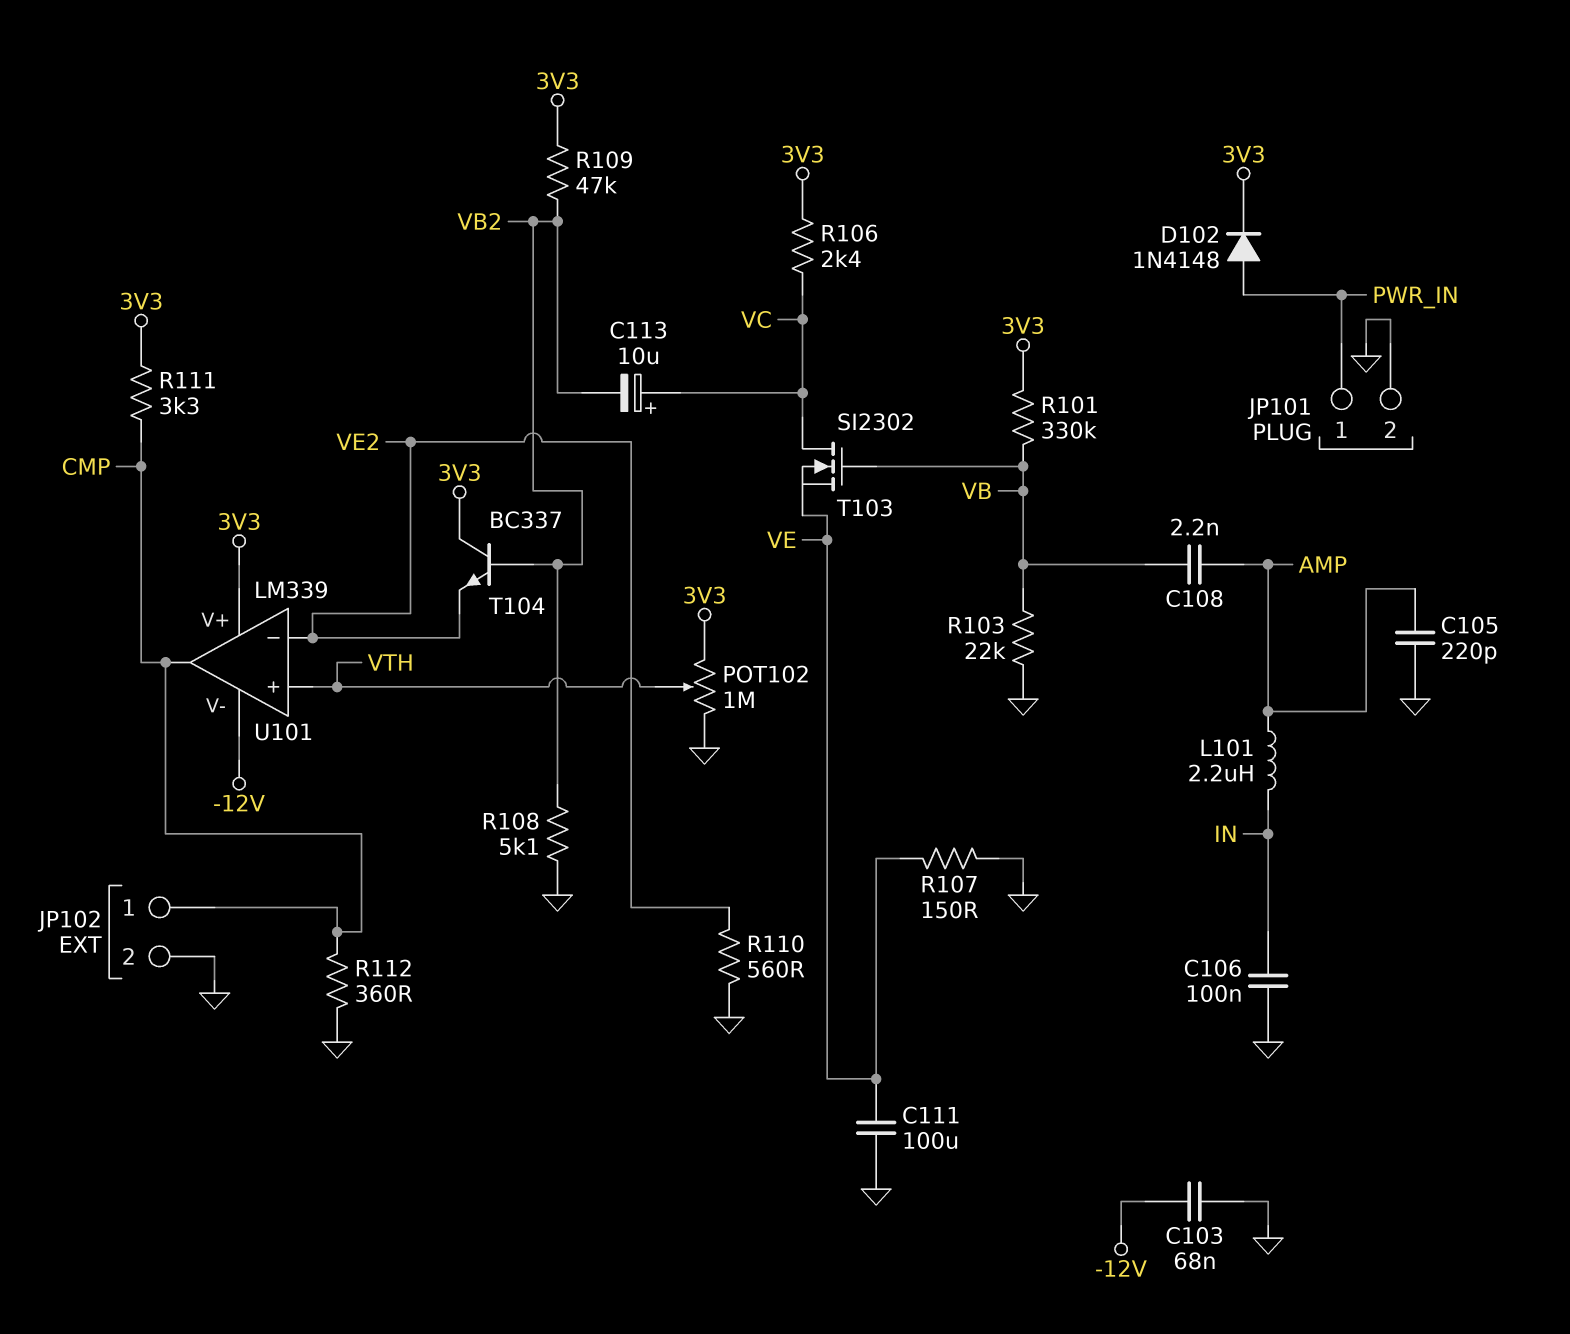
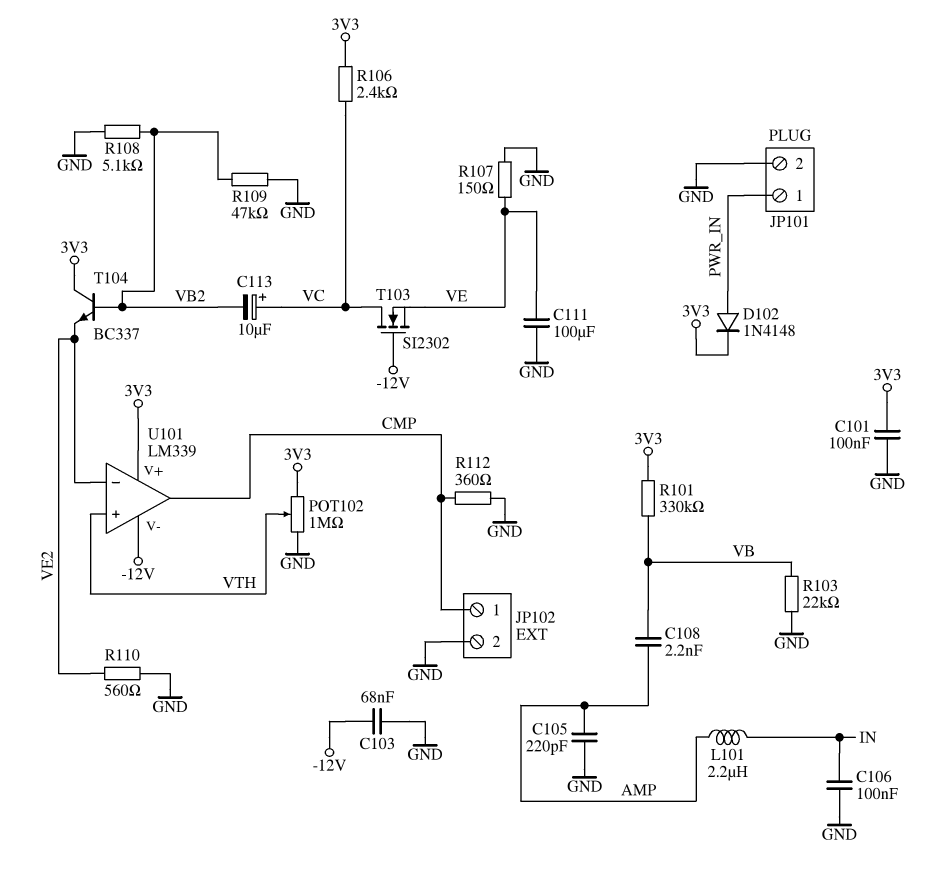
C101: none -> 100nF (3V3, GND)
R109: 47k (3V3, VB2) -> 47k (GND, VB2)
R111: 3.3k (3V3, CMP) -> none
T103: NMOS SI2302 (G VB, D VC, S VE) -> NMOS SI2302 (G -12V, D VC, S VE)

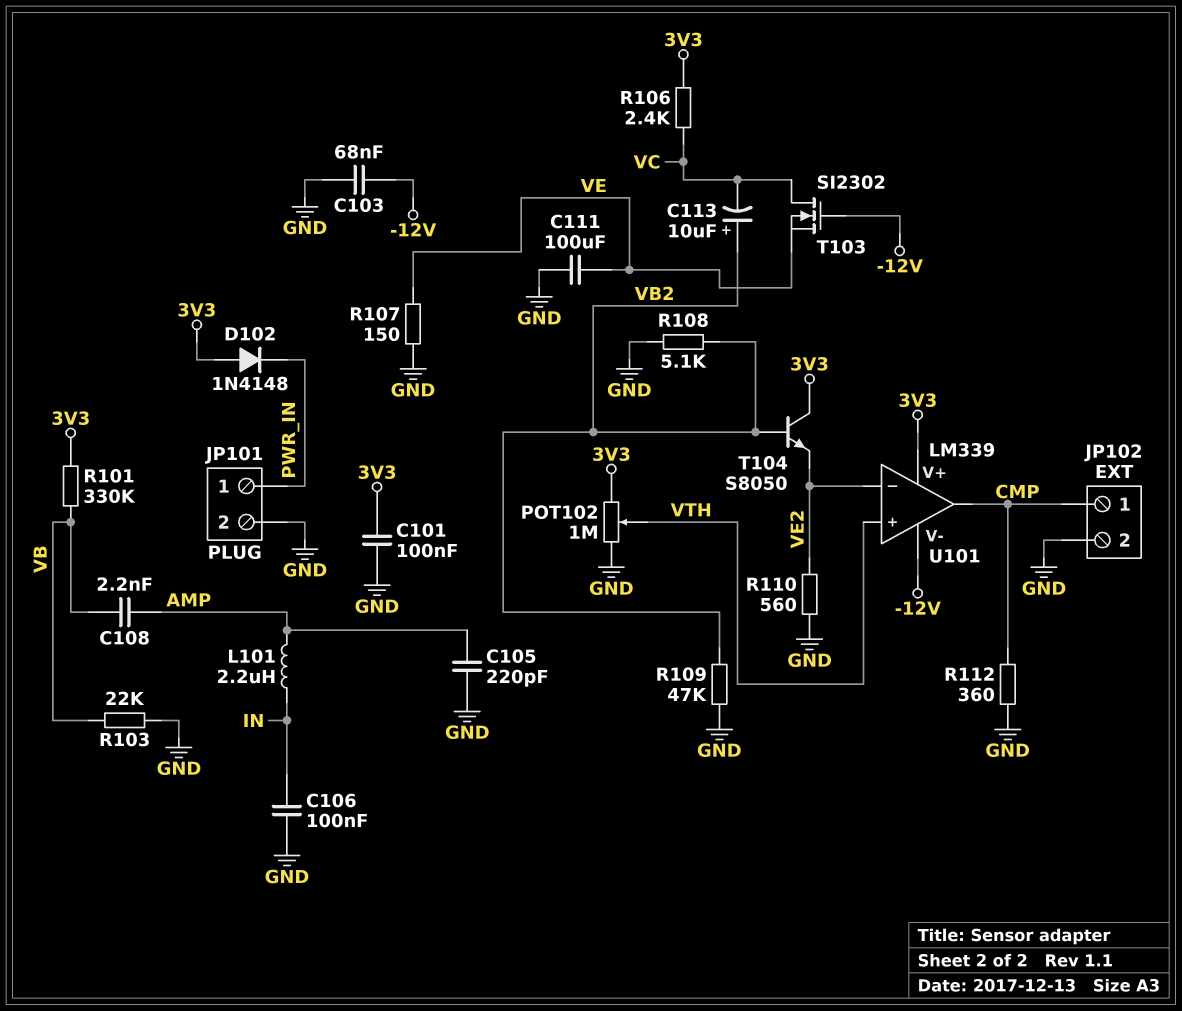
C113: 10uF (plus VC, minus VB2) -> 10uF (plus VB2, minus VC)
D102: diode 1N4148 (A PWR_IN, K 3V3) -> diode 1N4148 (A 3V3, K PWR_IN)
T104: NPN BC337 (B VB2, C 3V3, E VE2) -> NPN S8050 (B VB2, C 3V3, E VE2)

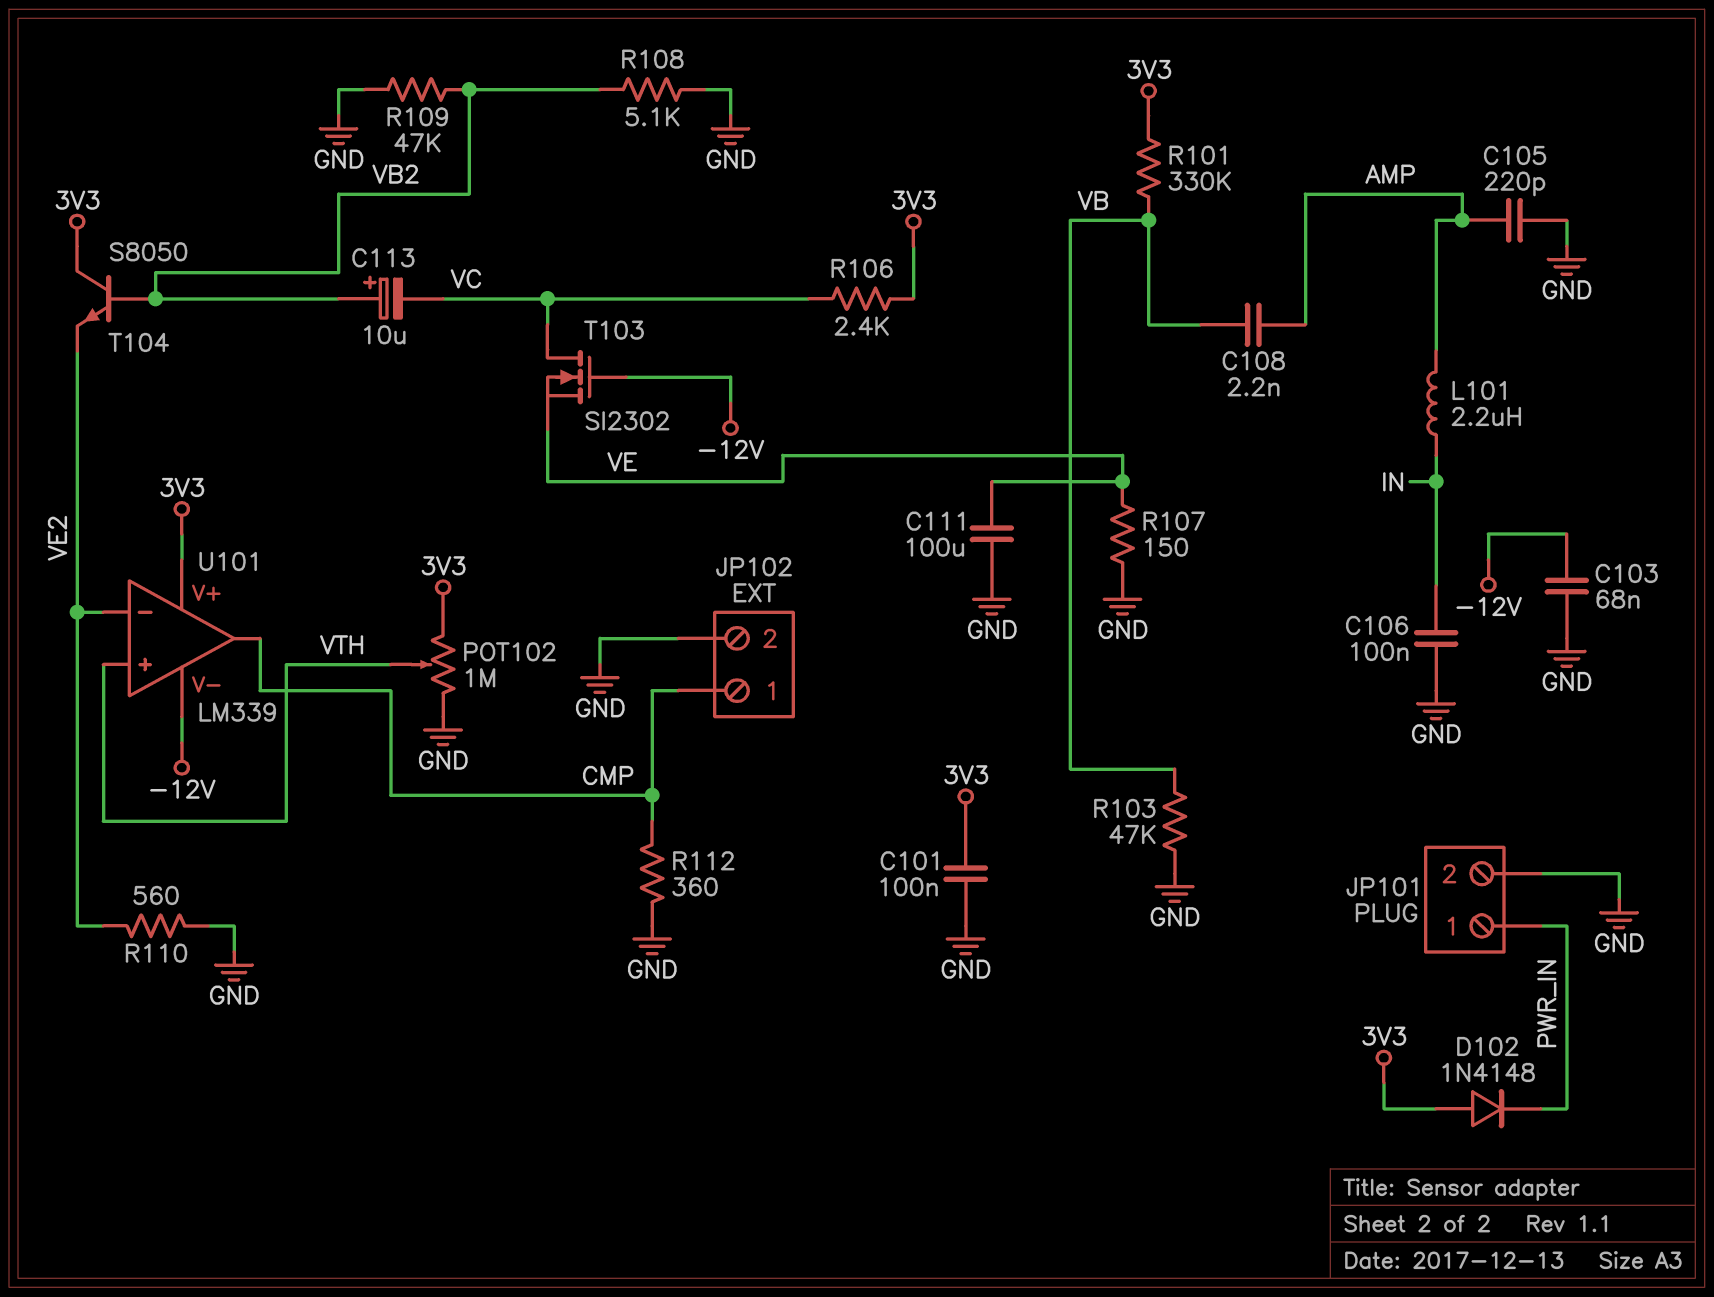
R103: 22k (GND, VB) -> 47k (GND, VB)

